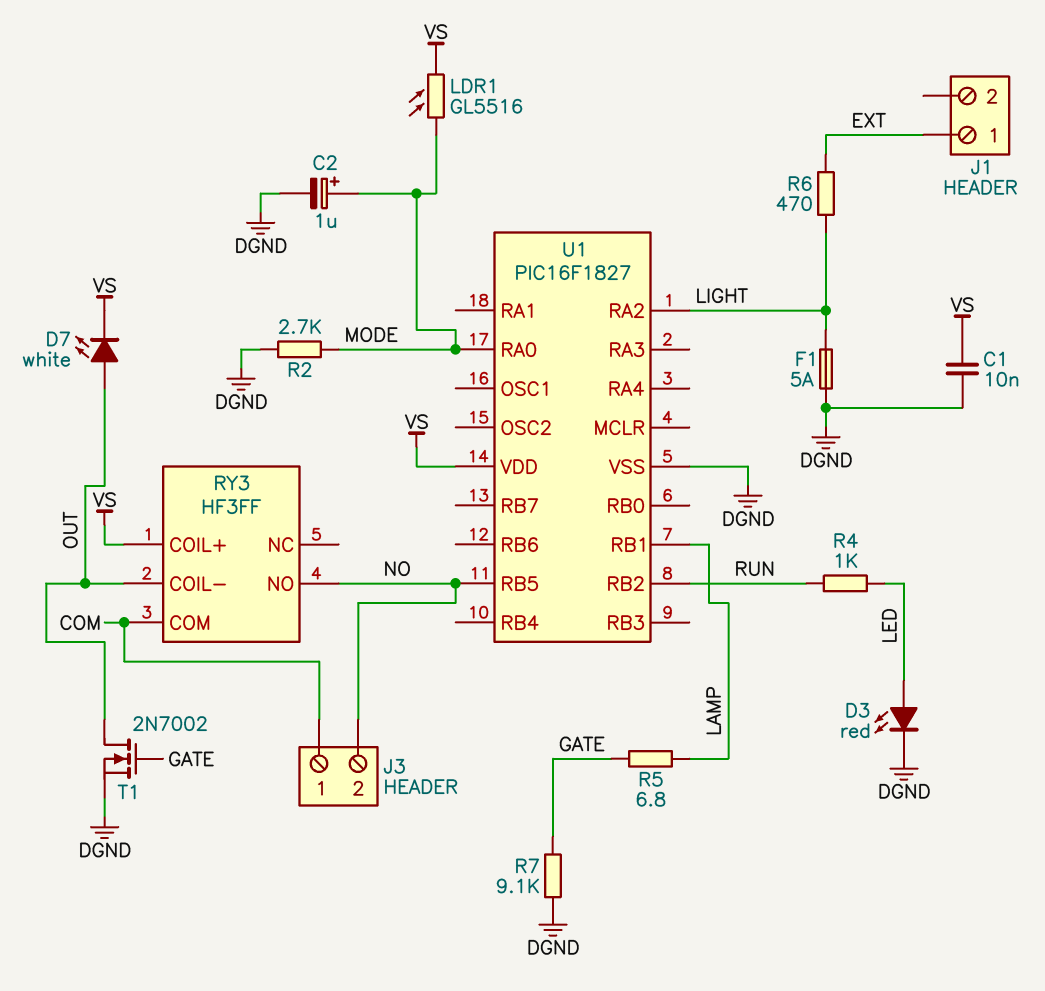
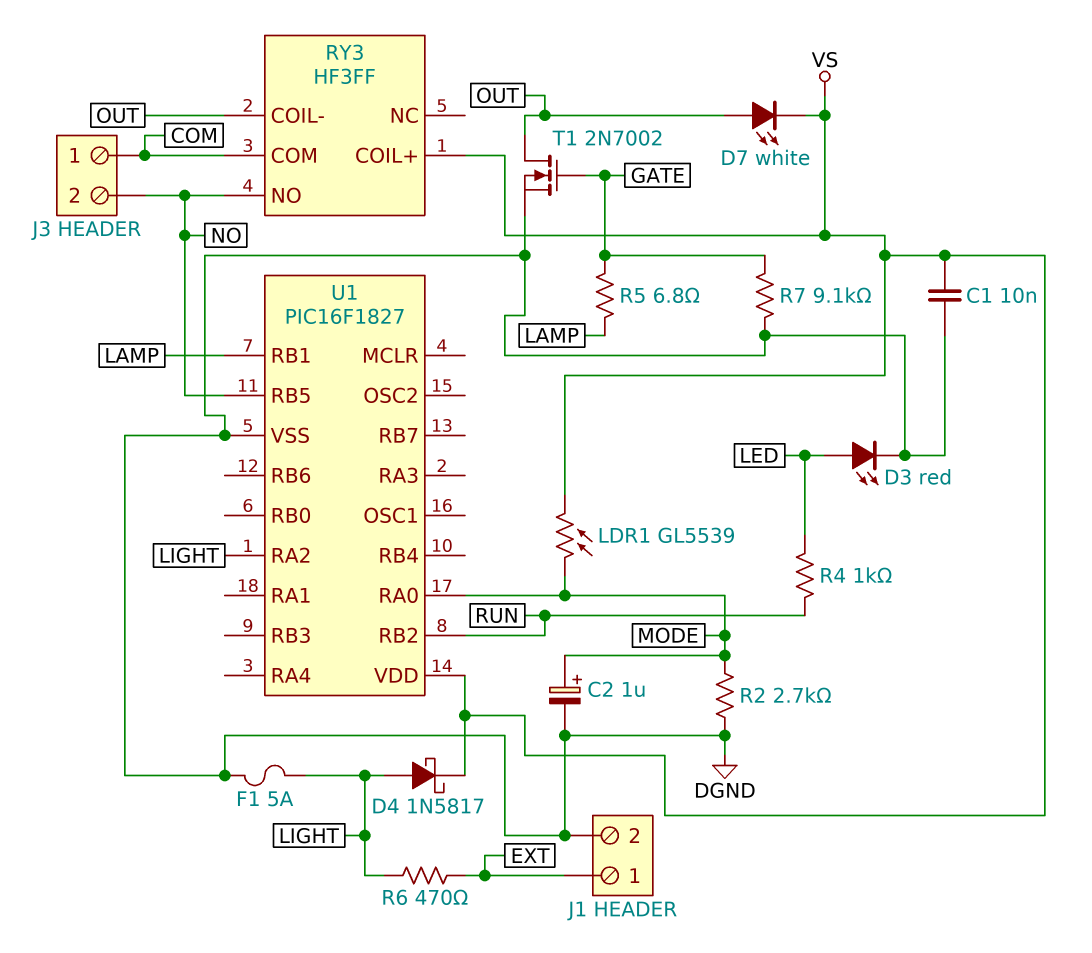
D4: none -> schottky 1N5817 (A LIGHT, K VS)
J1 pin 2: none -> DGND
LDR1: GL5516 (MODE, VS) -> GL5539 (MODE, VS)

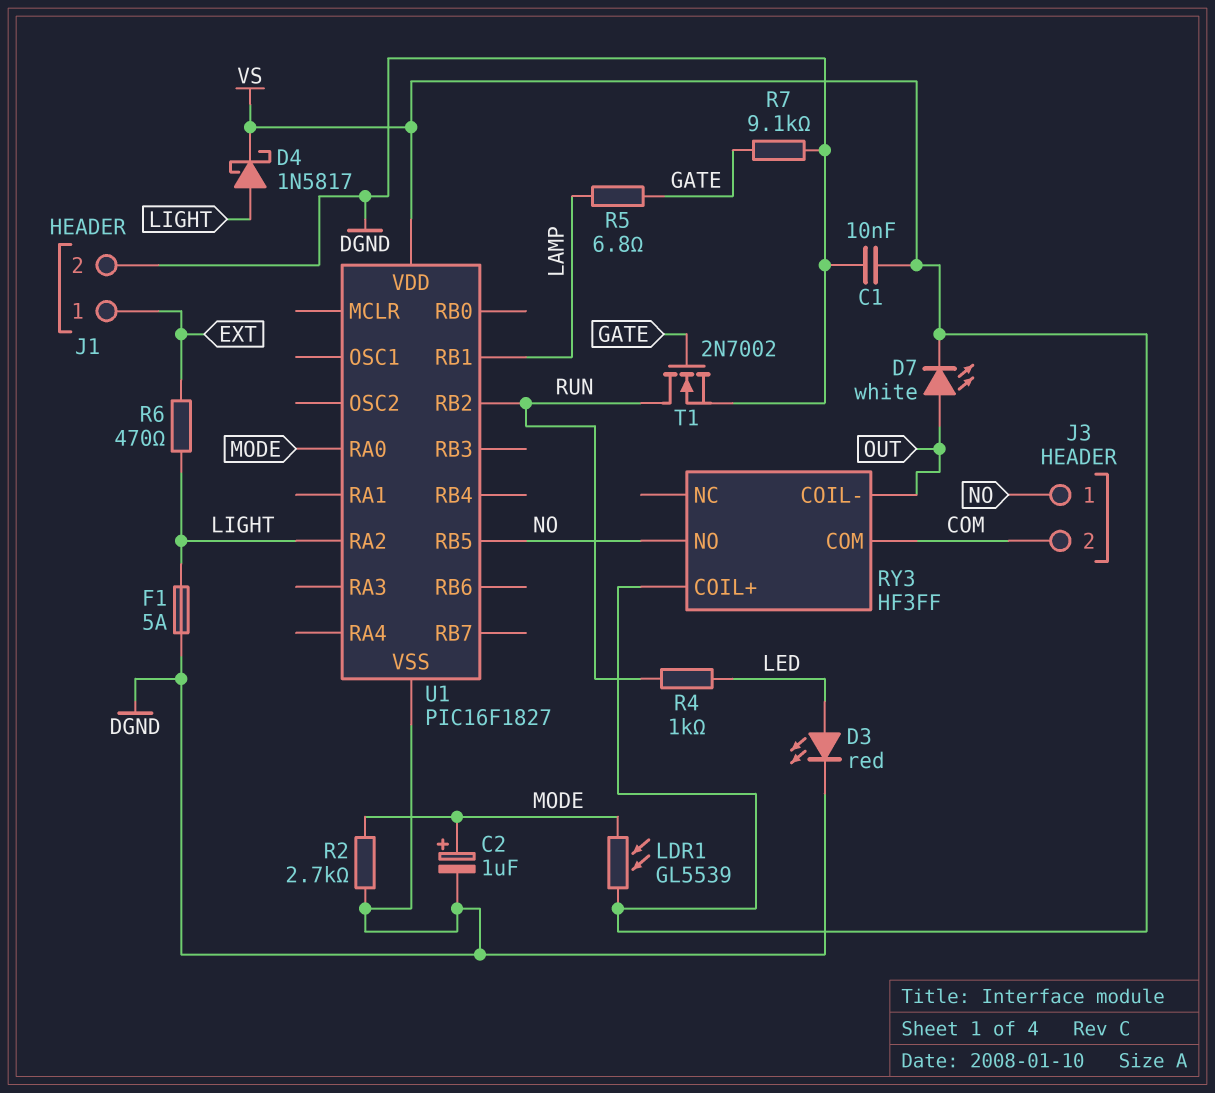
J3 pin 1: COM -> NO
J3 pin 2: NO -> COM
T1: NMOS 2N7002 (G GATE, D OUT, S DGND) -> NMOS 2N7002 (G GATE, D RUN, S DGND)

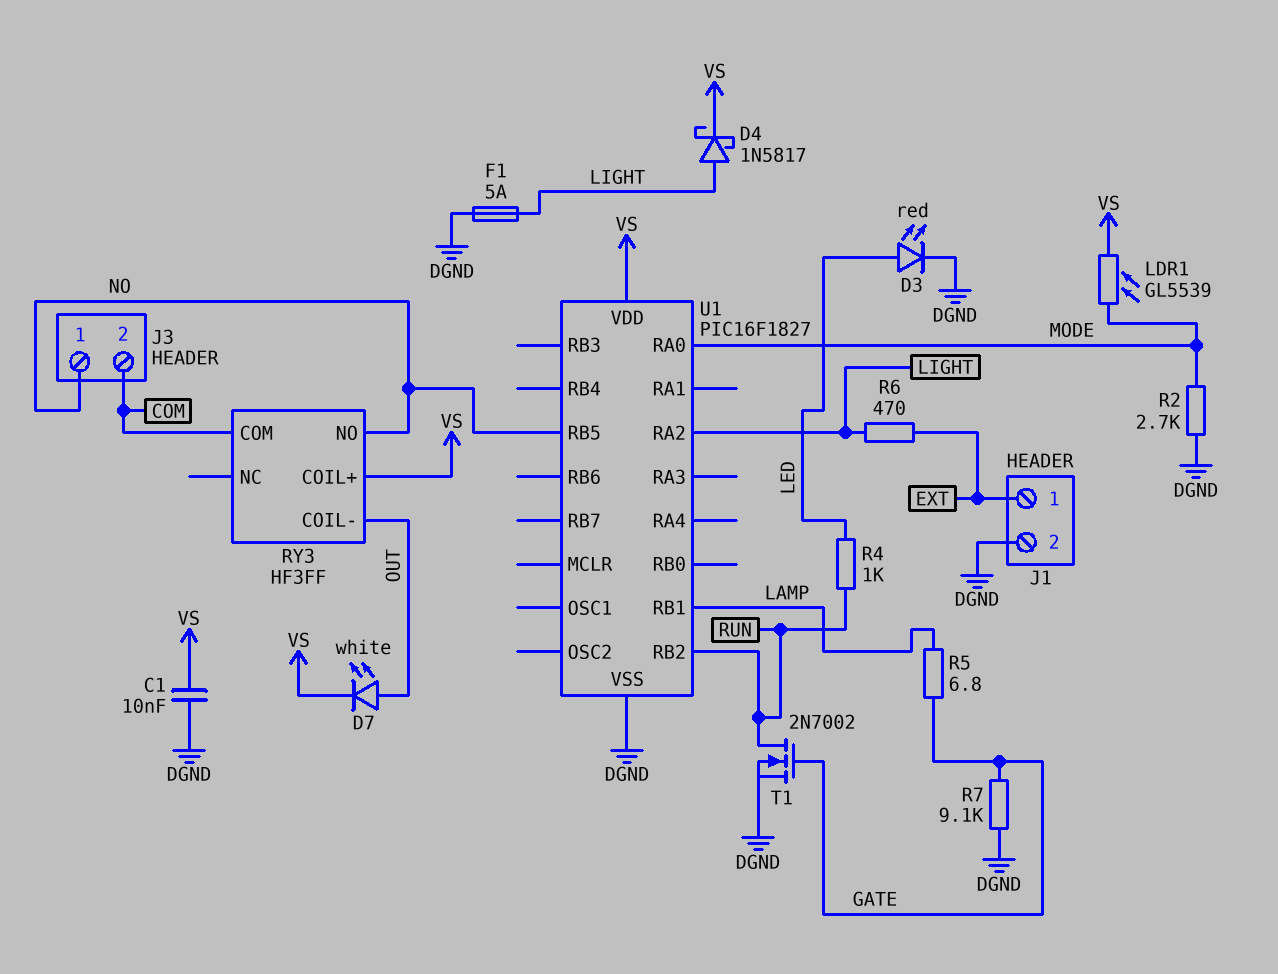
C2: 1uF (plus MODE, minus DGND) -> none

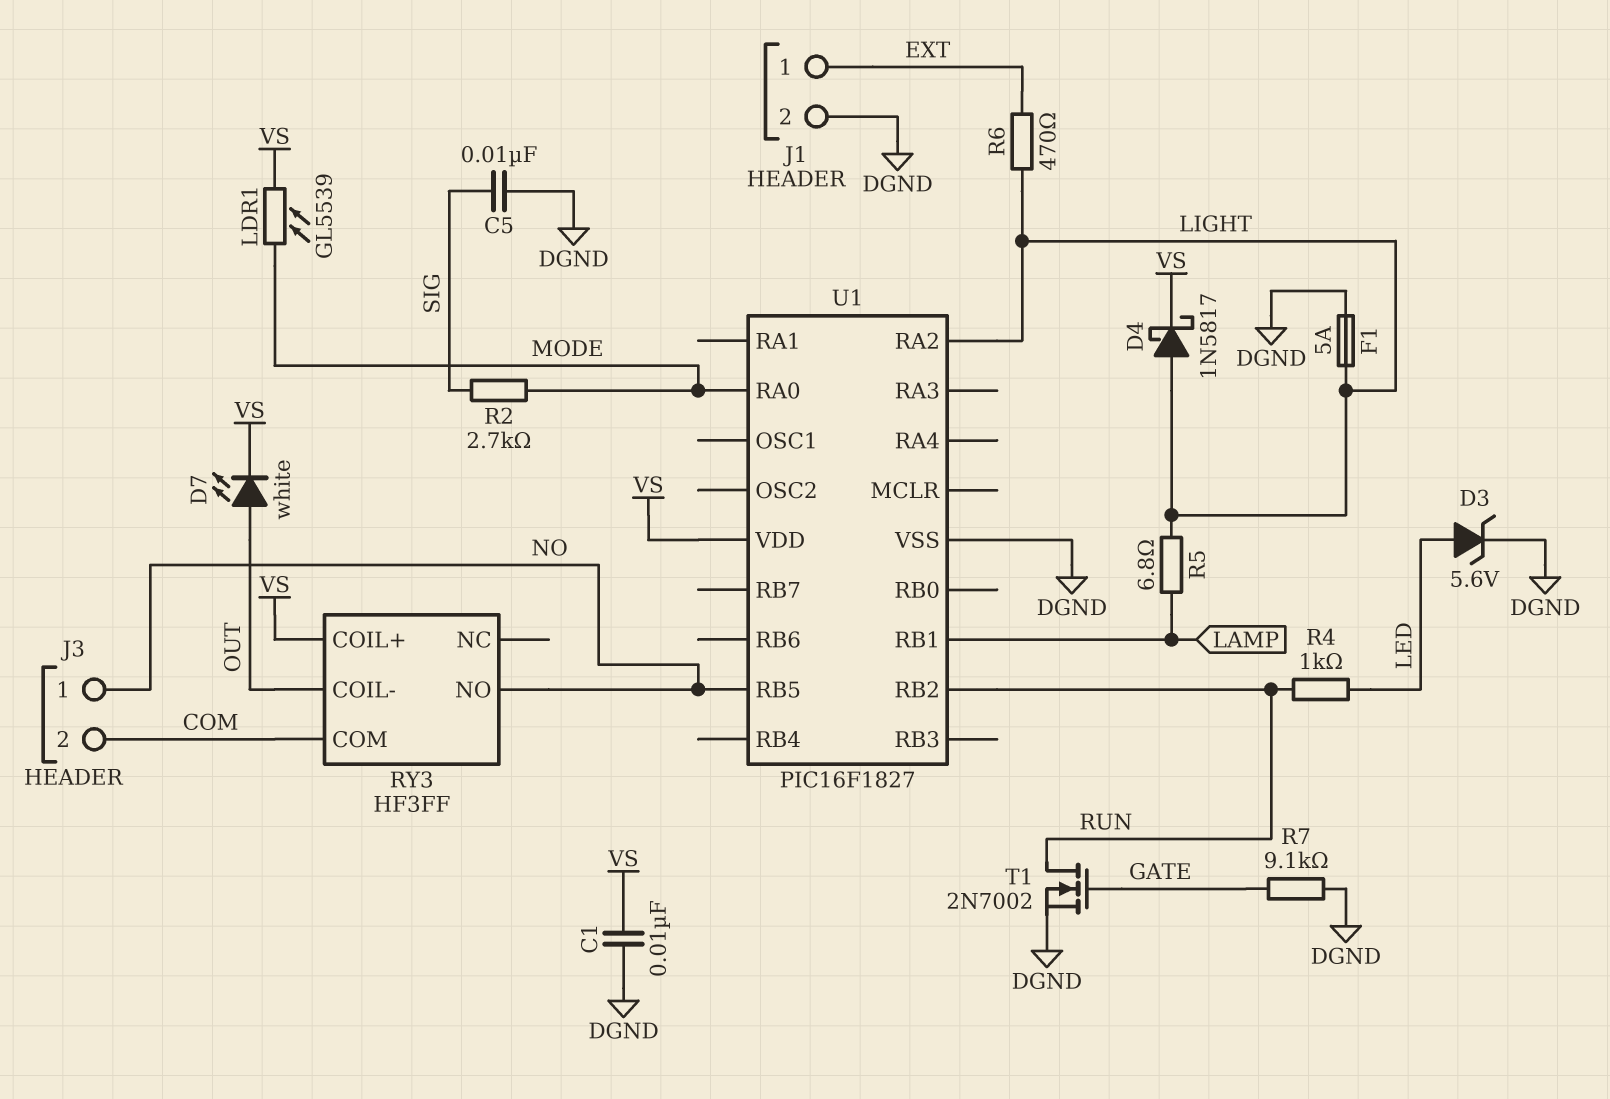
C5: none -> 10nF (DGND, SIG)
D3: LED red (A LED, K DGND) -> zener 5.6V (A LED, K DGND)
R2: 2.7k (DGND, MODE) -> 2.7k (MODE, SIG)
R5: 6.8 (GATE, LAMP) -> 6.8 (LAMP, LIGHT)

